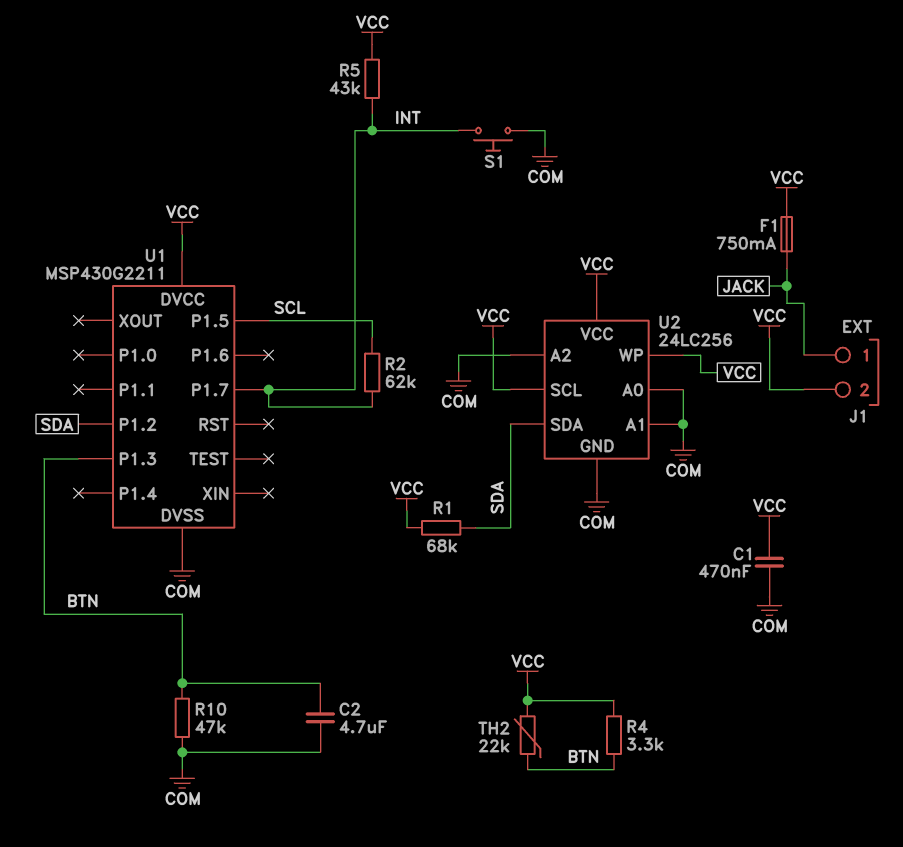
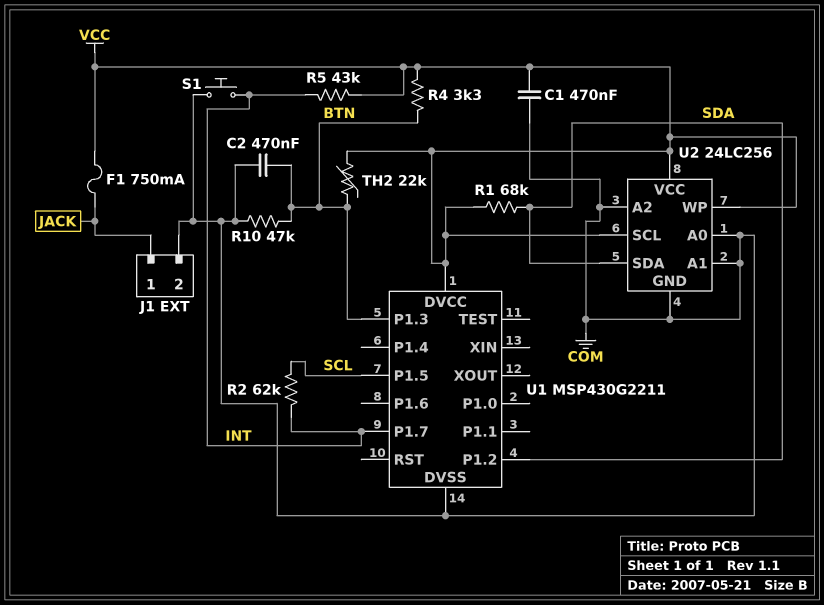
C2: 4.7uF (BTN, COM) -> 470nF (BTN, COM)
J1 pin 2: VCC -> COM

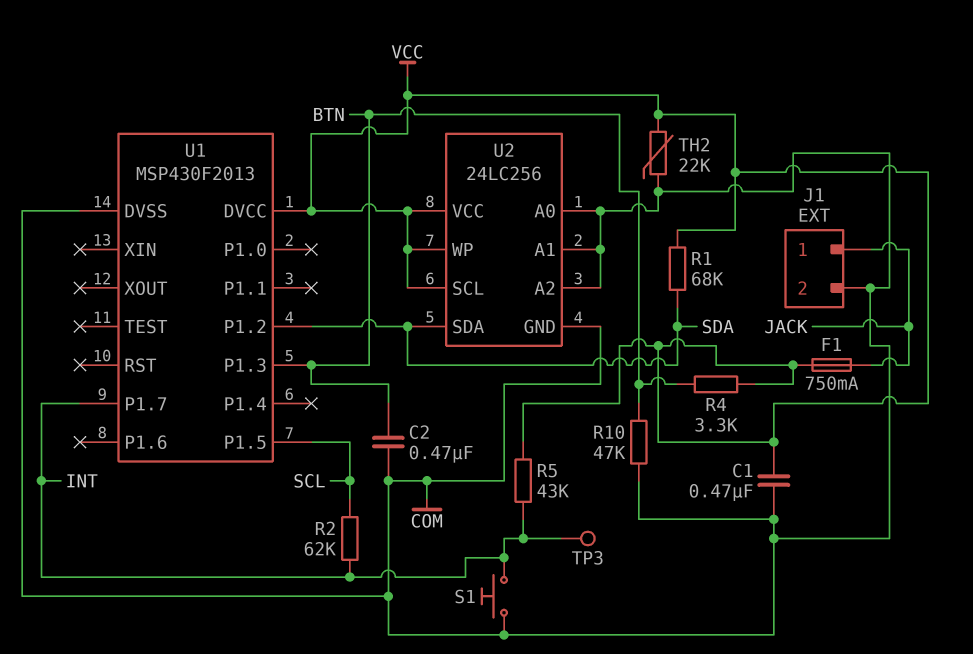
TH2: 22k (BTN, VCC) -> 22k (COM, VCC)
TP3: none -> test point (INT)
U1: MSP430G2211 -> MSP430F2013

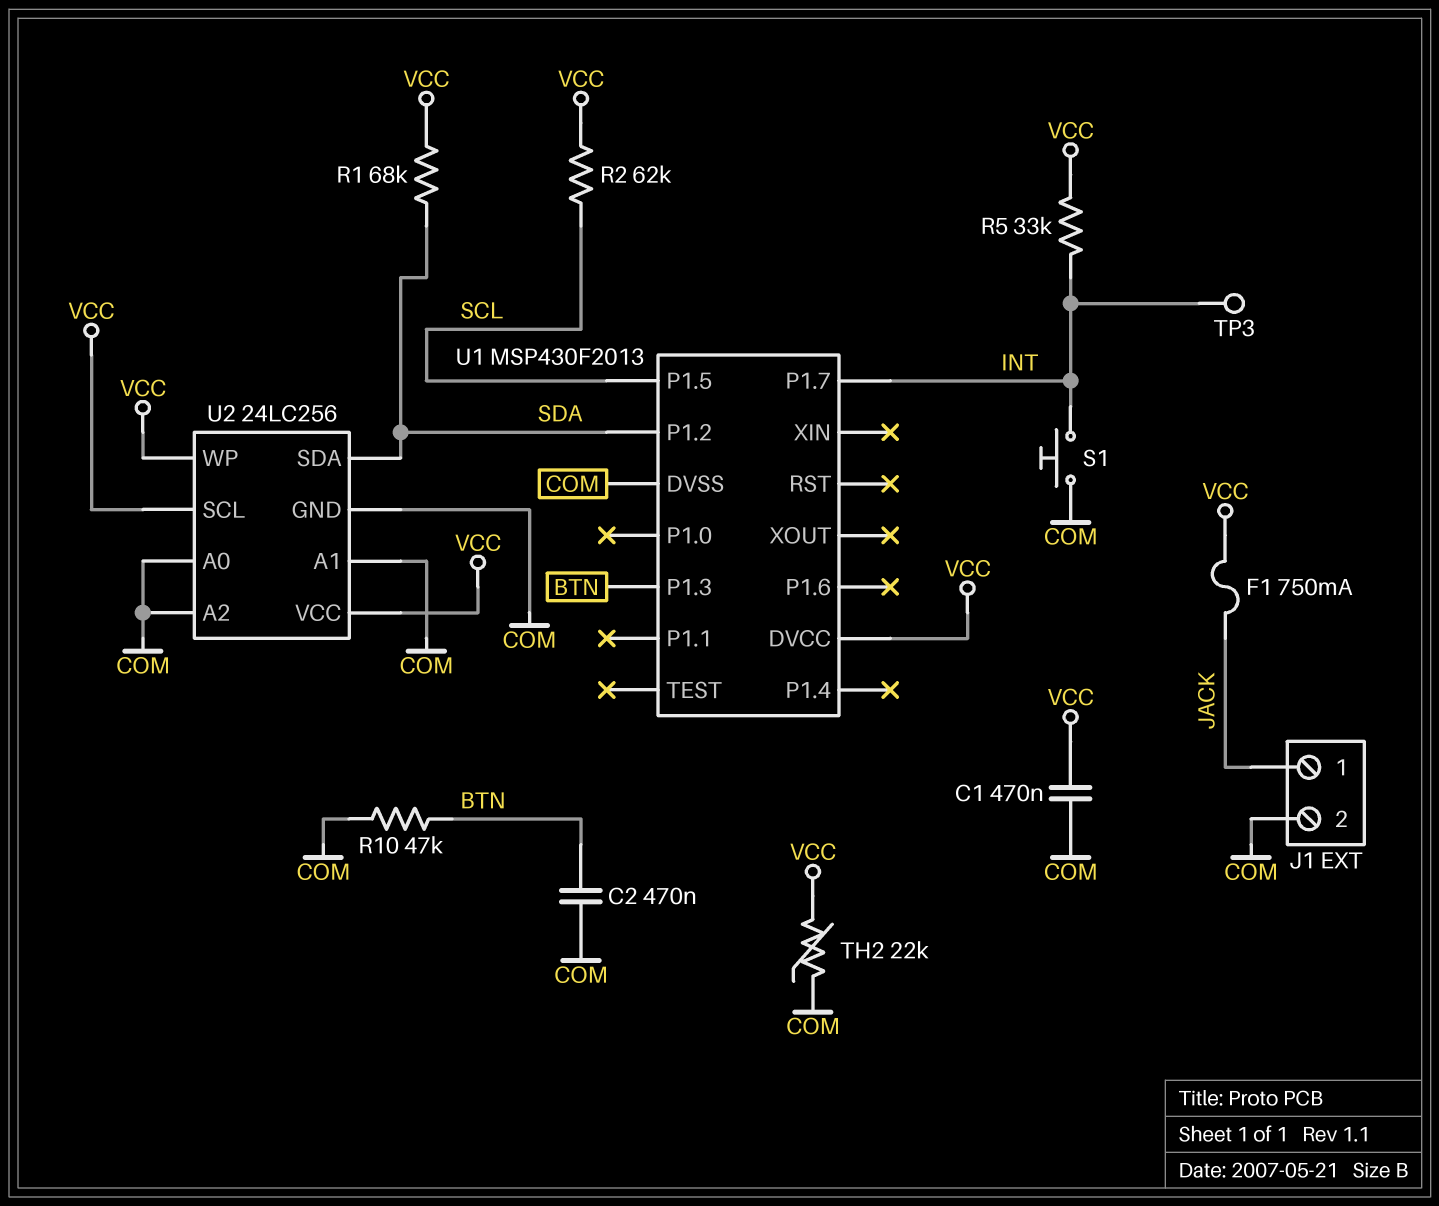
R2: 62k (INT, SCL) -> 62k (SCL, VCC)
R4: 3.3k (BTN, VCC) -> none
R5: 43k (INT, VCC) -> 33k (INT, VCC)

